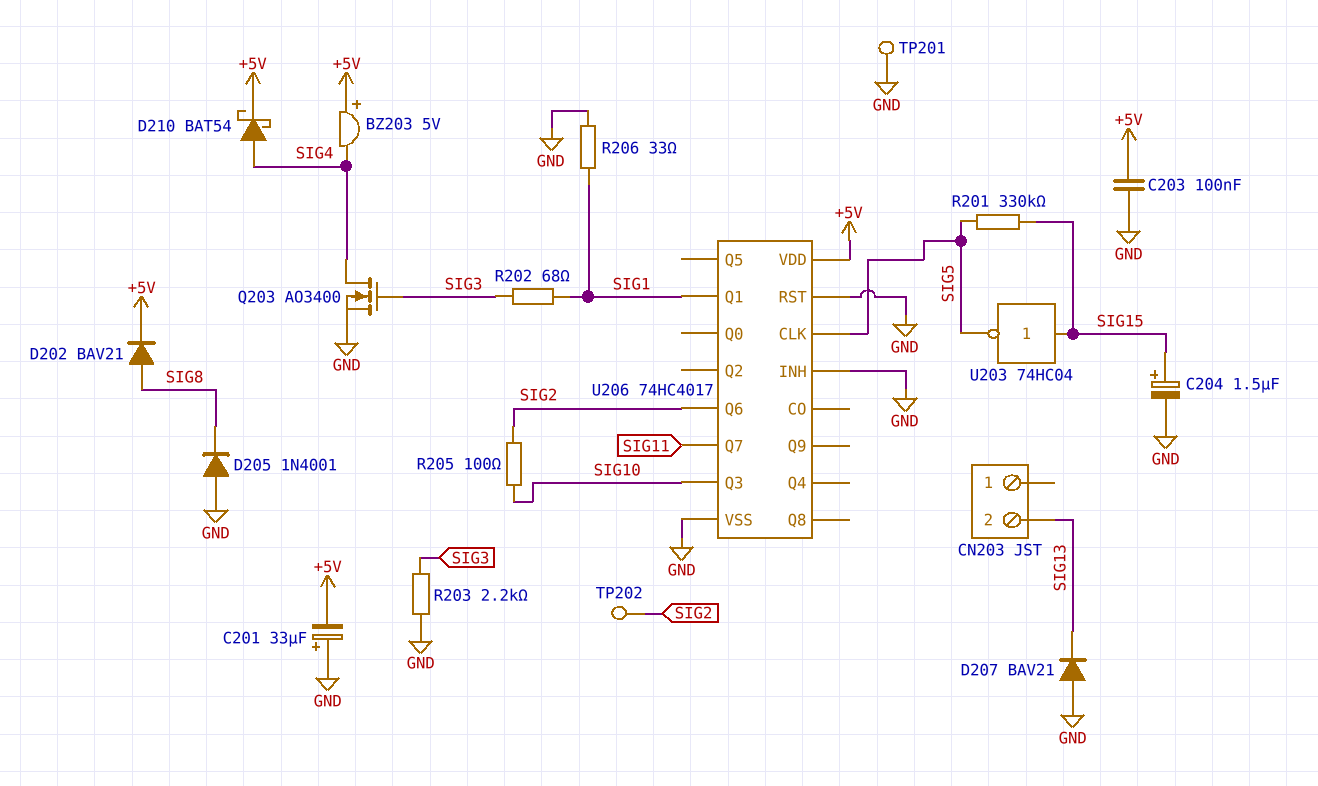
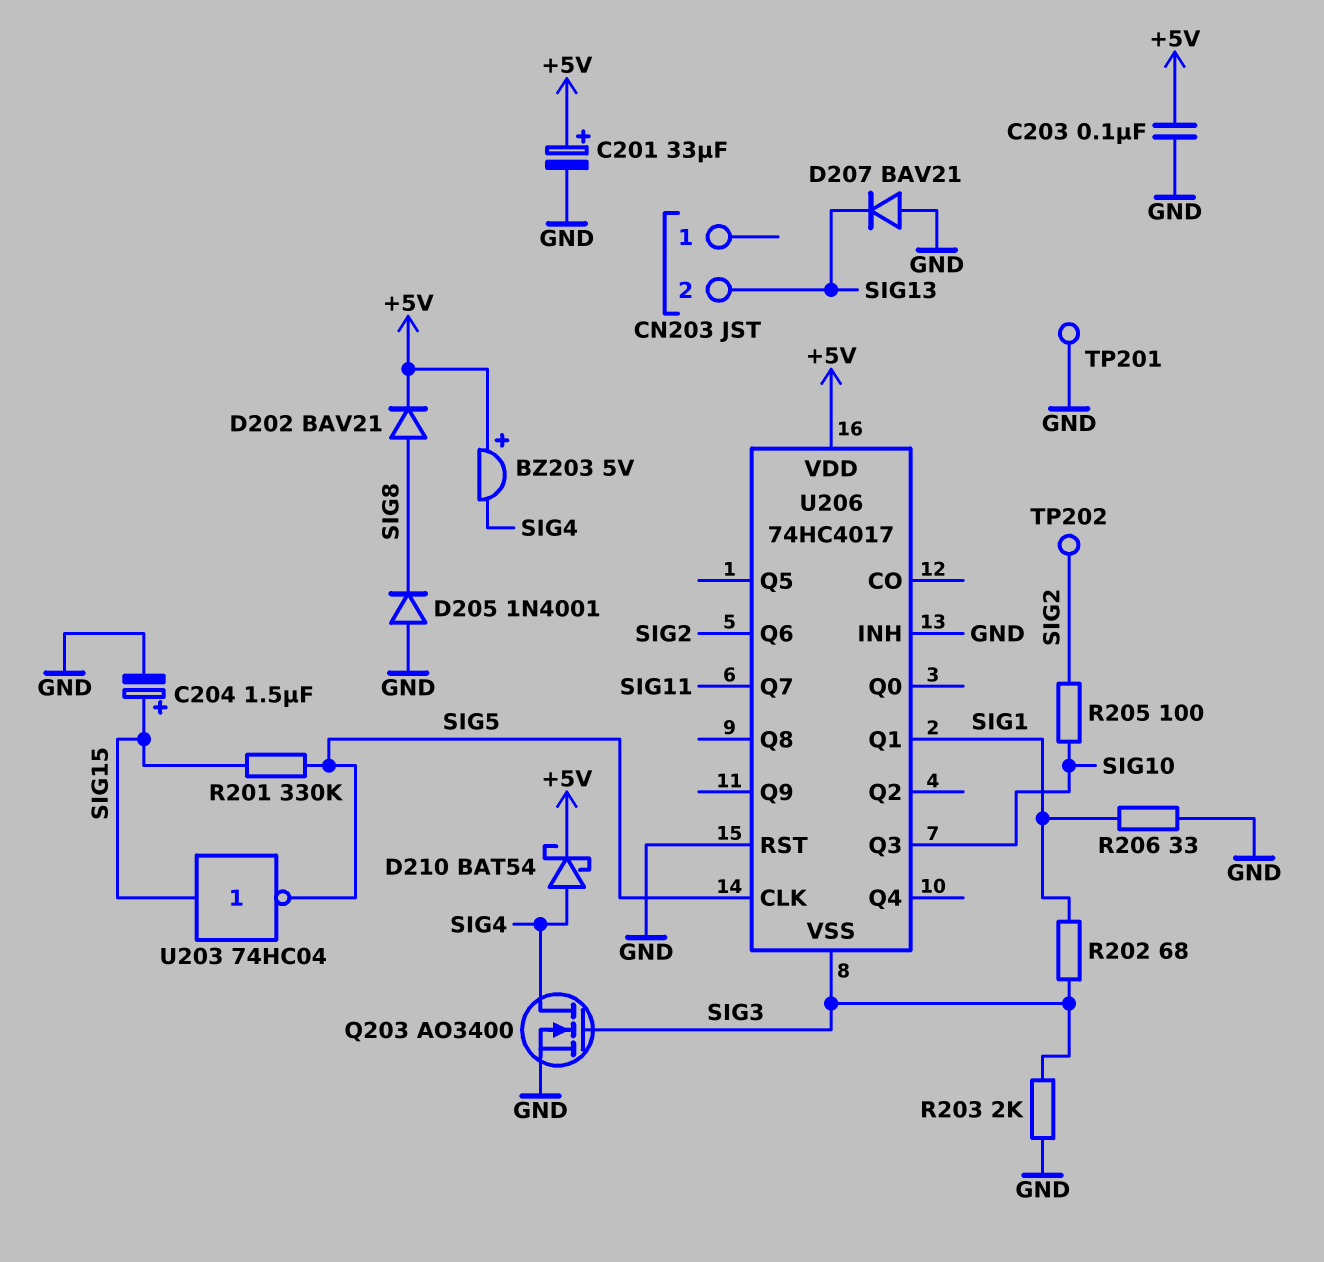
C201: 33uF (plus GND, minus +5V) -> 33uF (plus +5V, minus GND)
R203: 2.2k (GND, SIG3) -> 2k (GND, SIG3)
U206 pin VSS: GND -> SIG3

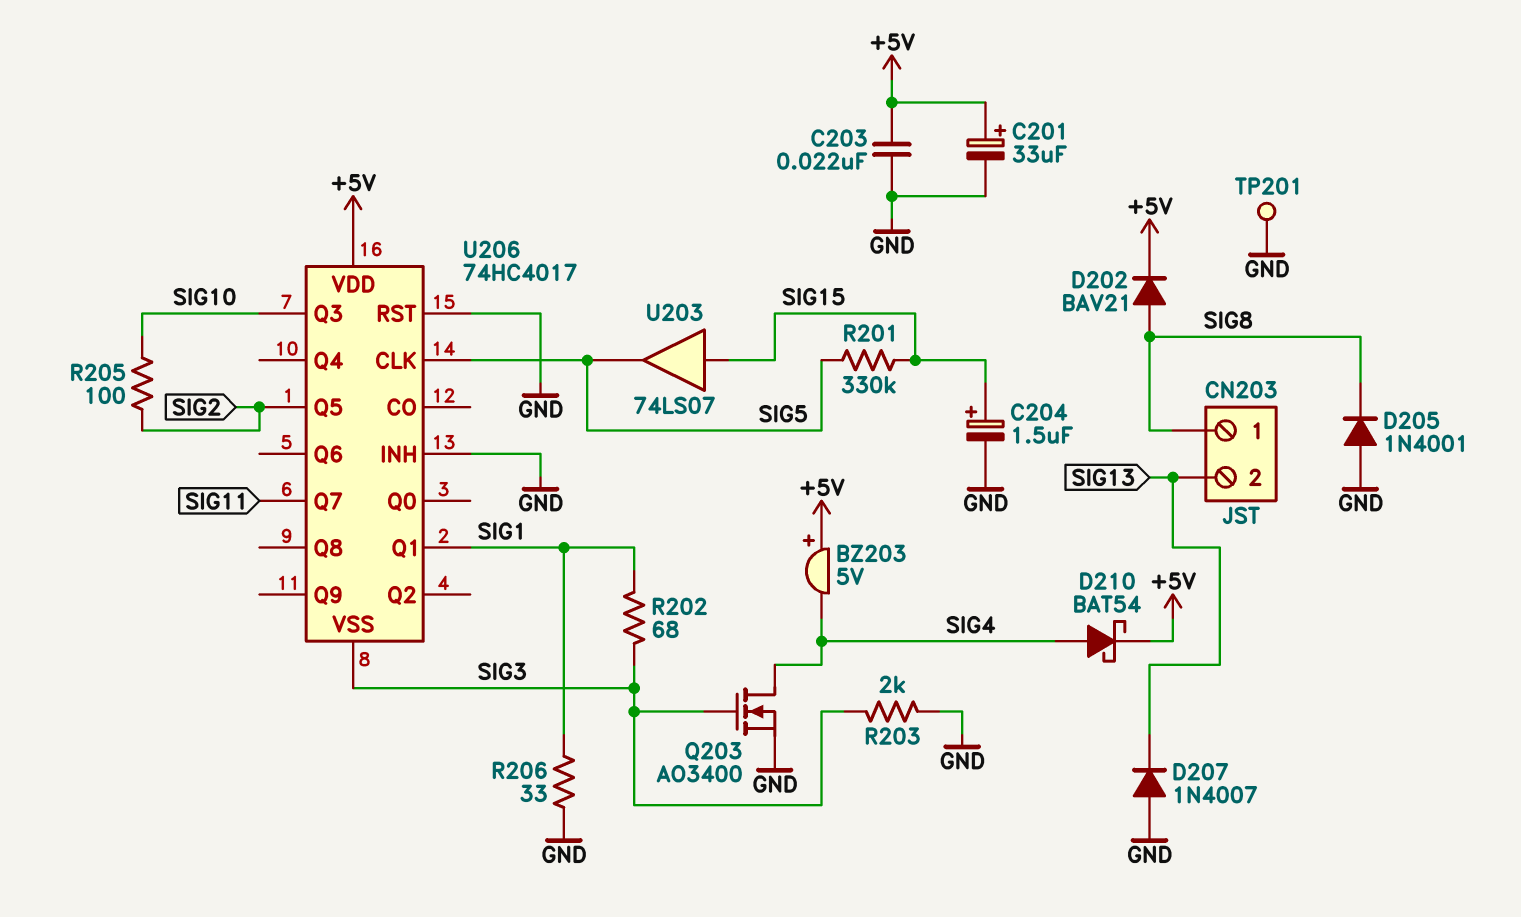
C203: 100nF (+5V, GND) -> 22nF (+5V, GND)
CN203 pin 1: none -> SIG8
D207: diode BAV21 (A GND, K SIG13) -> diode 1N4007 (A GND, K SIG13)
TP202: test point (SIG2) -> none
U203: NOT 74HC04 (in SIG15, out SIG5) -> buffer 74LS07 (in SIG15, out SIG5)
U206 pin Q5: none -> SIG2
U206 pin Q6: SIG2 -> none

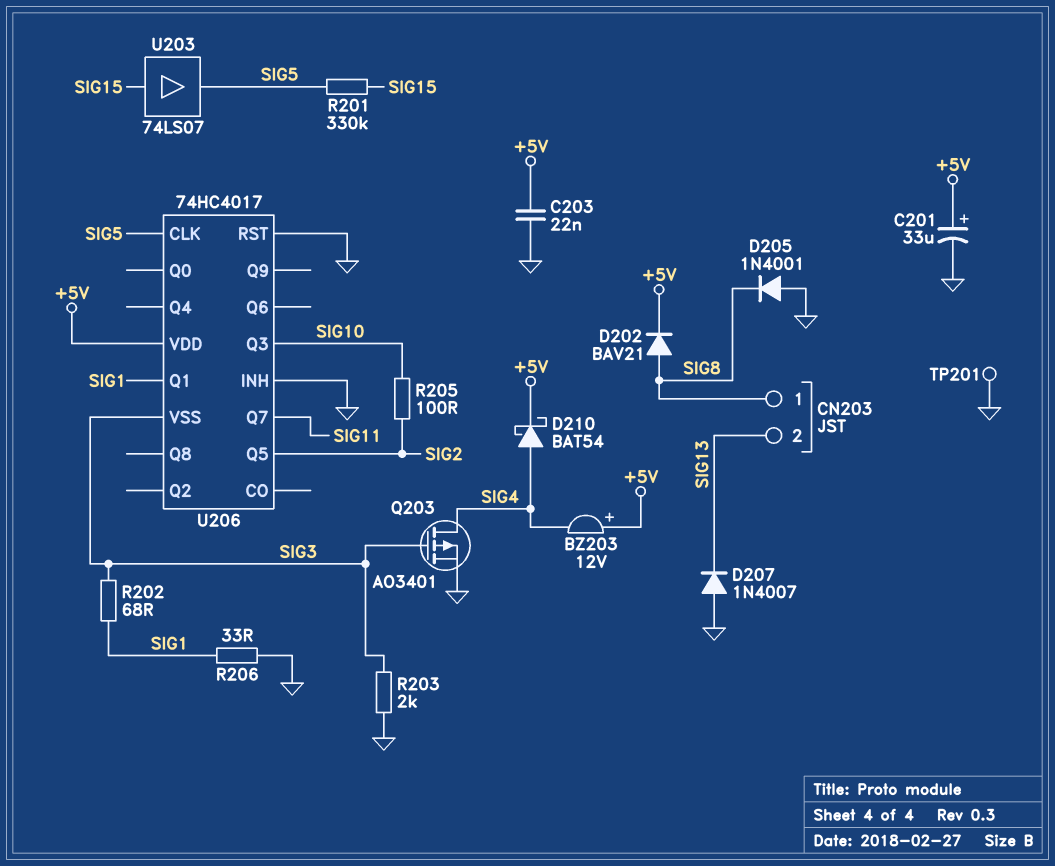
BZ203: buzzer 5V (plus +5V, minus SIG4) -> buzzer 12V (plus +5V, minus SIG4)
C204: 1.5uF (plus SIG15, minus GND) -> none
Q203: NMOS AO3400 (G SIG3, D SIG4, S GND) -> PMOS AO3401 (G SIG3, D SIG4, S GND)

